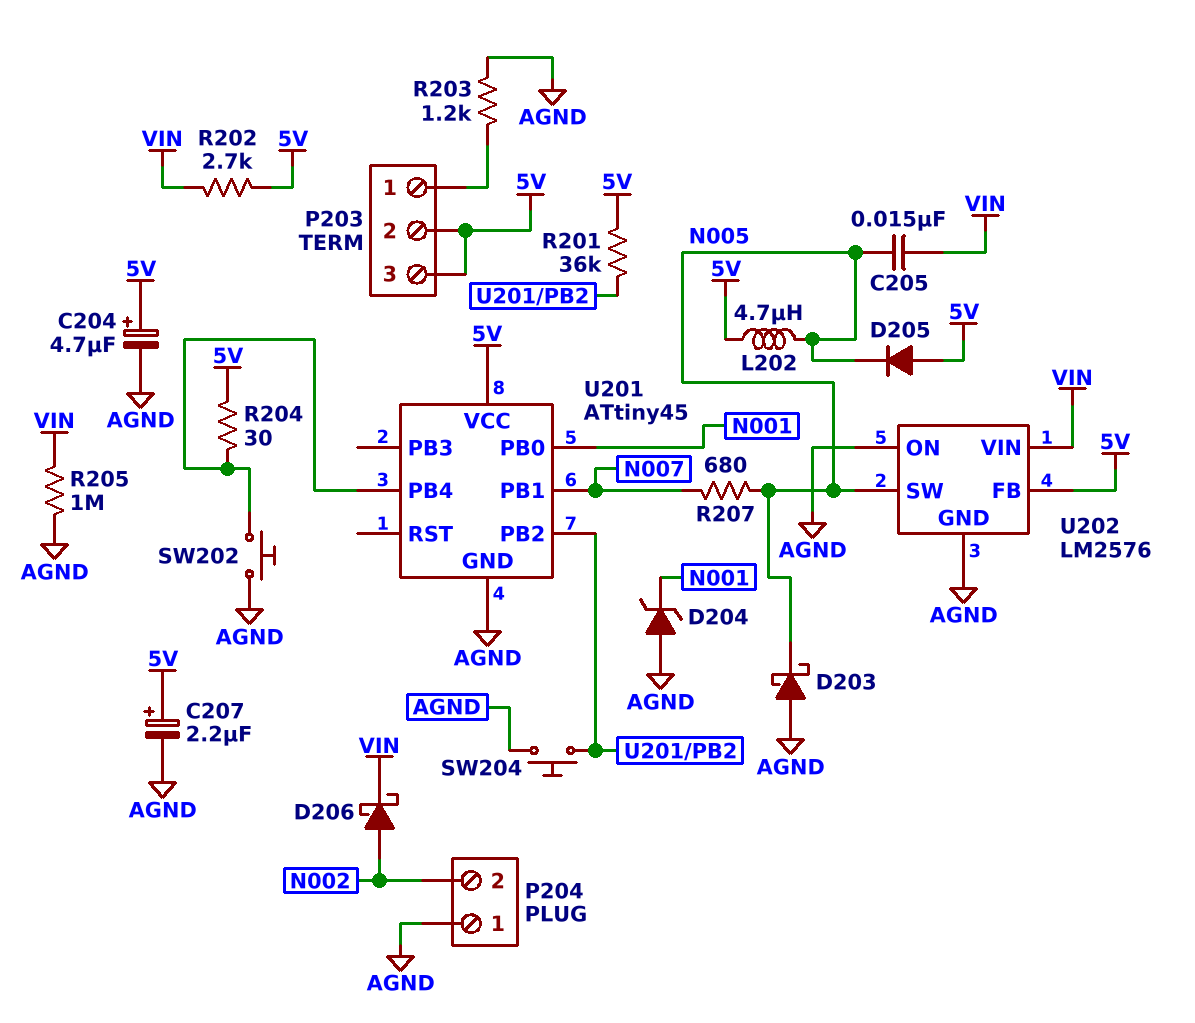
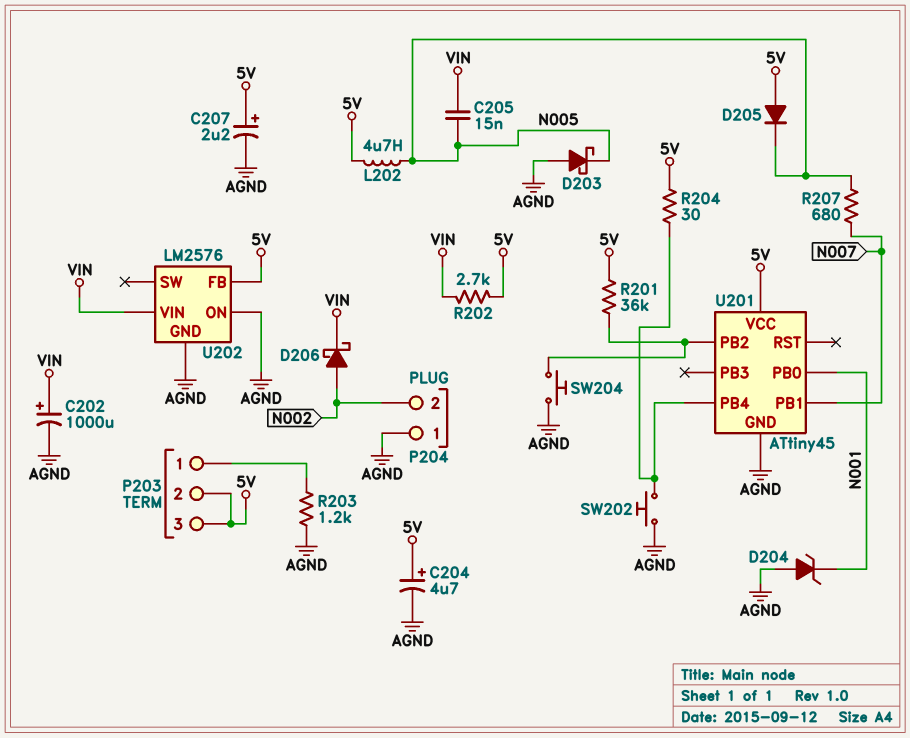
C202: none -> 1000uF (plus VIN, minus AGND)
R205: 1M (AGND, VIN) -> none
U202 pin SW: N005 -> none

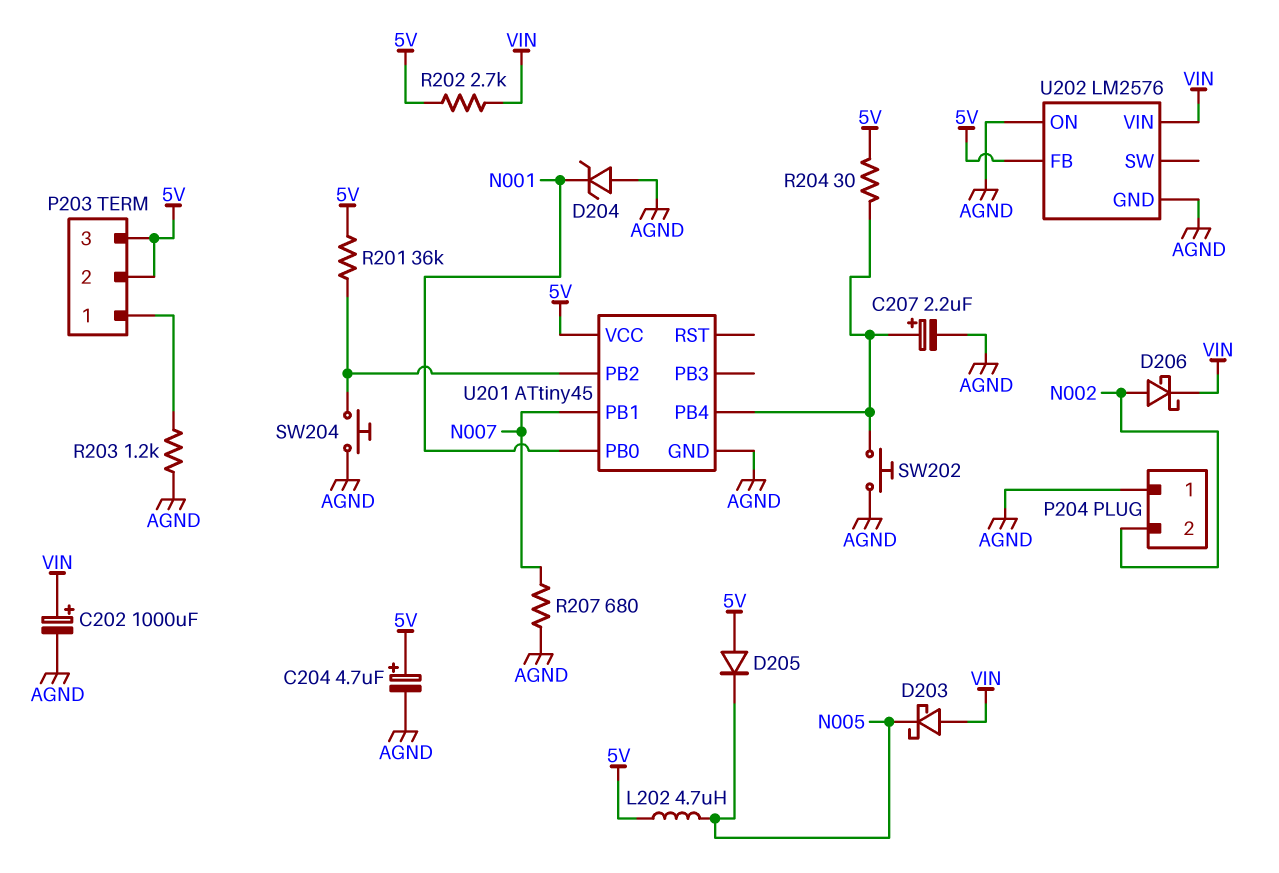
C205: 15nF (N005, VIN) -> none
C207: 2.2uF (plus 5V, minus AGND) -> 2.2uF (plus U201/PB4, minus AGND)
D203: schottky (A AGND, K N005) -> schottky (A VIN, K N005)
R207: 680 (N005, N007) -> 680 (AGND, N007)

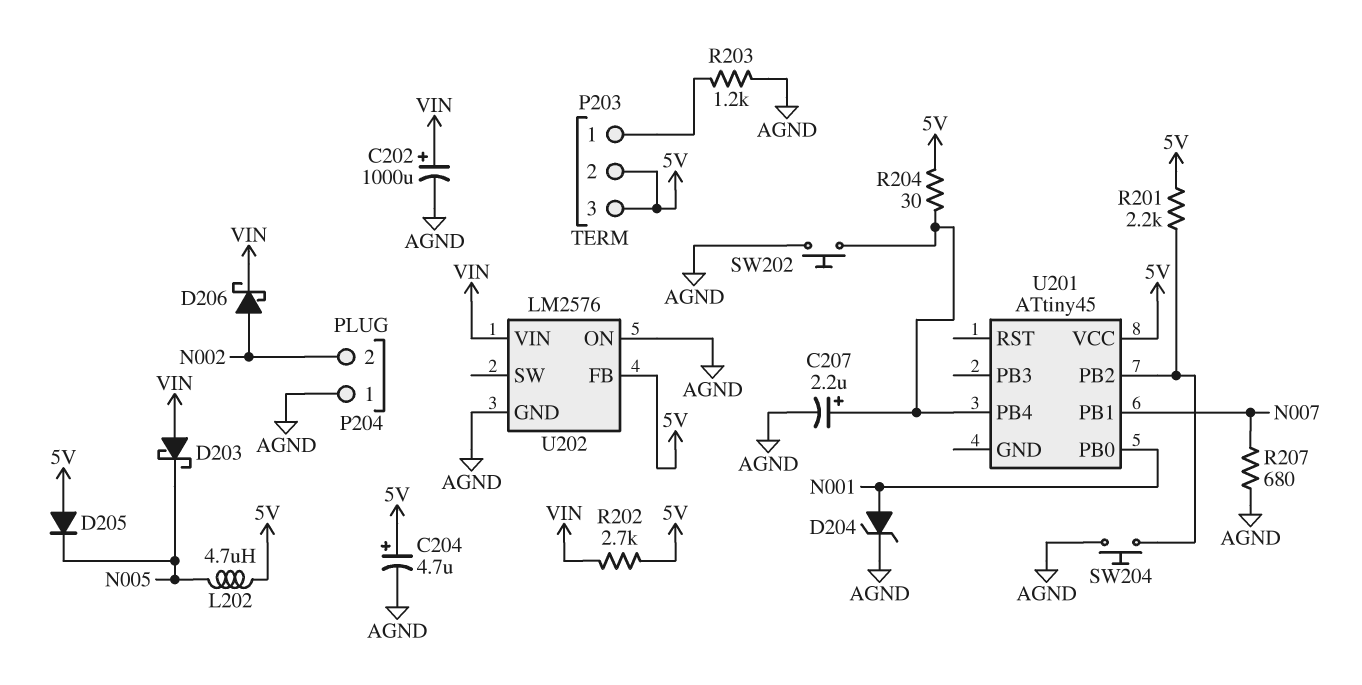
D204: zener (A AGND, K N001) -> zener (A N001, K AGND)
R201: 36k (5V, U201/PB2) -> 2.2k (5V, U201/PB2)
U201 pin GND: AGND -> none

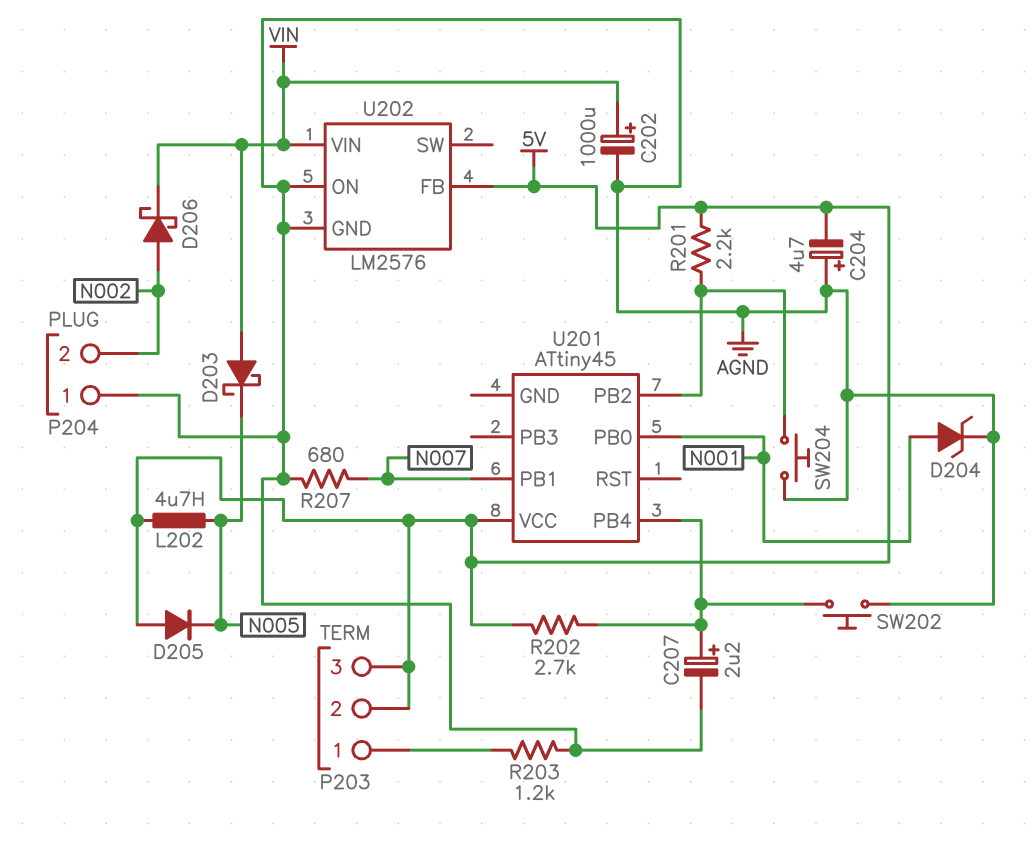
C204: 4.7uF (plus 5V, minus AGND) -> 4.7uF (plus AGND, minus 5V)
R202: 2.7k (5V, VIN) -> 2.7k (5V, U201/PB4)
R204: 30 (5V, U201/PB4) -> none

